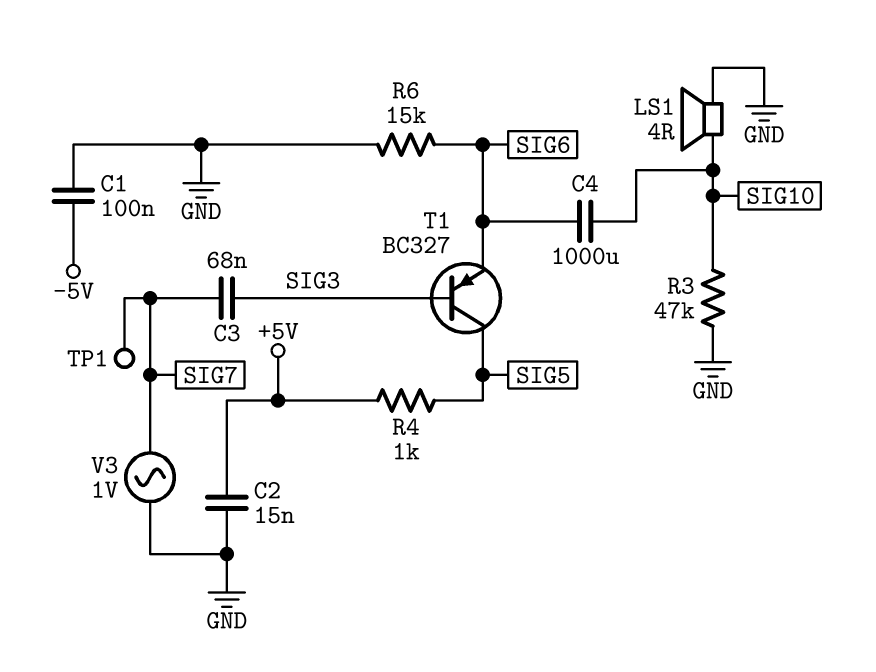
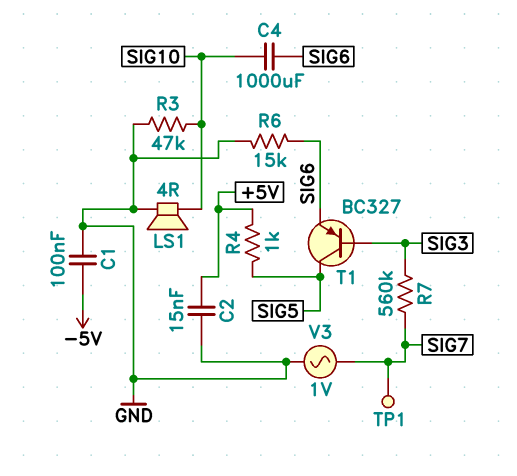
C3: 68nF (SIG3, SIG7) -> none
R7: none -> 560k (SIG3, SIG7)

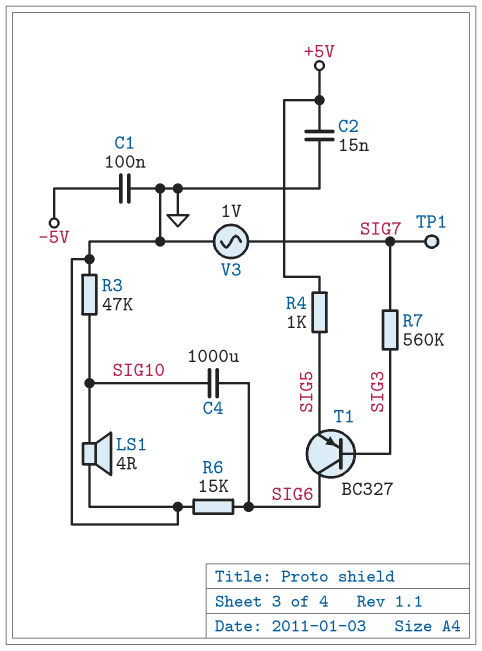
T1: PNP BC327 (B SIG3, C SIG5, E SIG6) -> PNP BC327 (B SIG3, C SIG6, E SIG5)

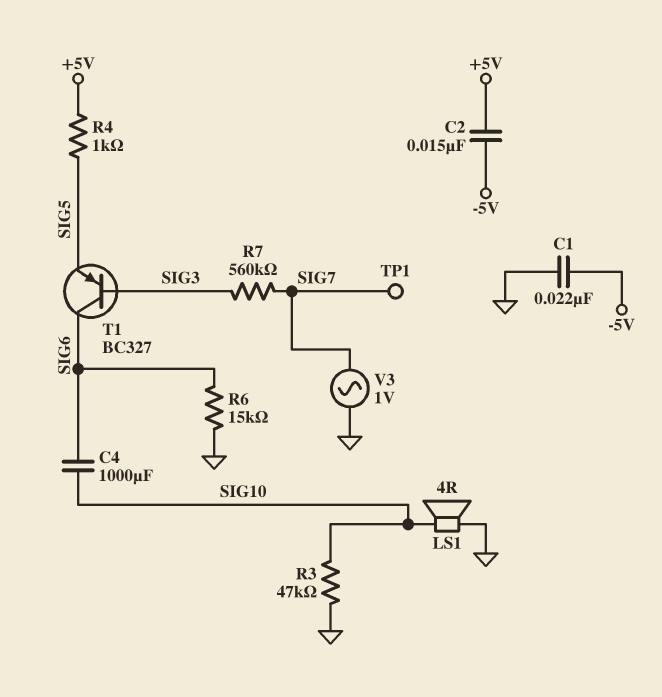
C1: 100nF (-5V, GND) -> 22nF (-5V, GND)
C2: 15nF (+5V, GND) -> 15nF (+5V, -5V)

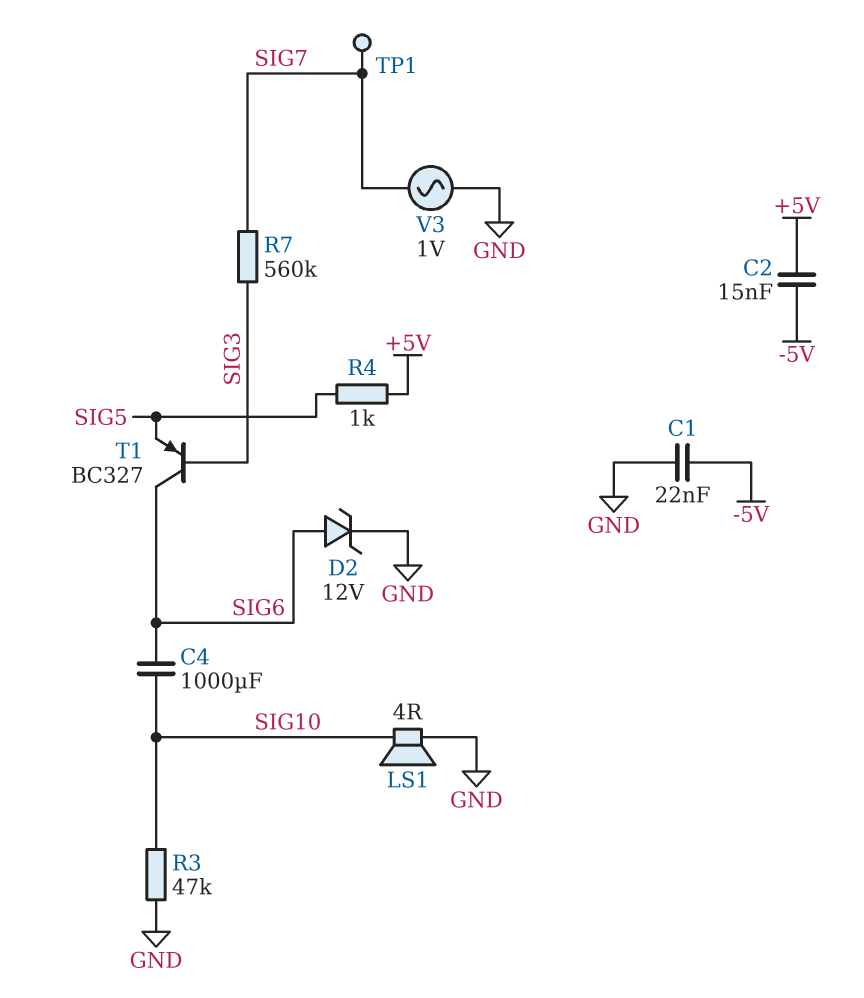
D2: none -> zener 12V (A SIG6, K GND)
R6: 15k (GND, SIG6) -> none

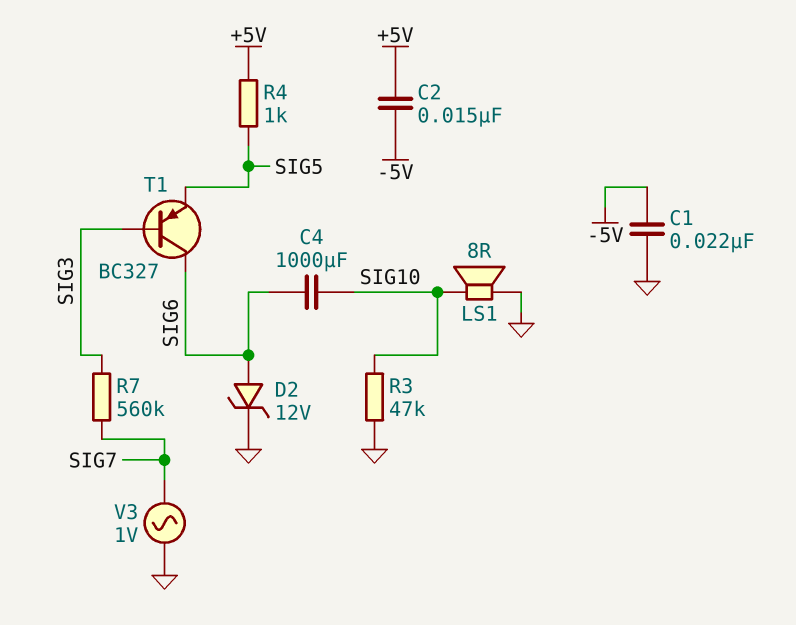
LS1: speaker 4R (GND, SIG10) -> speaker 8R (GND, SIG10)
TP1: test point (SIG7) -> none

